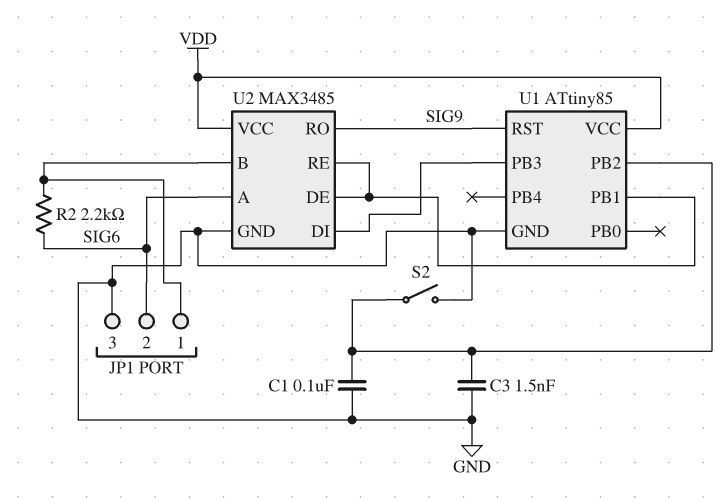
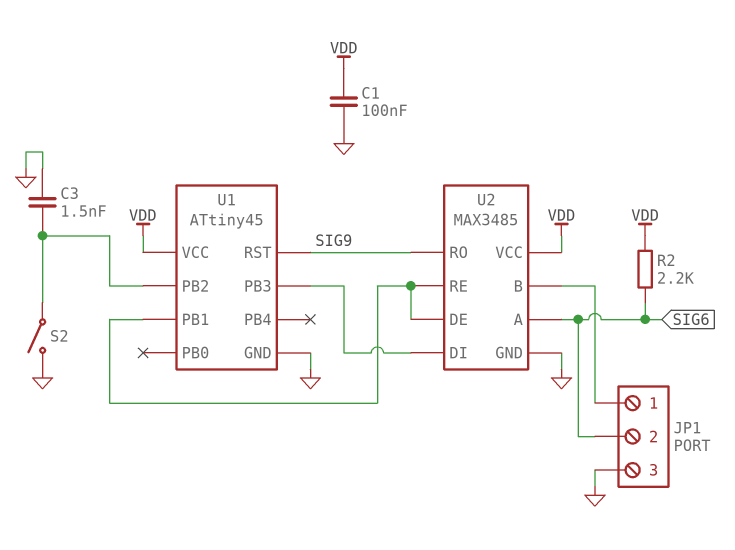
C1: 100nF (GND, U1/PB2) -> 100nF (GND, VDD)
R2: 2.2k (JP1/1, SIG6) -> 2.2k (SIG6, VDD)
U1: ATtiny85 -> ATtiny45

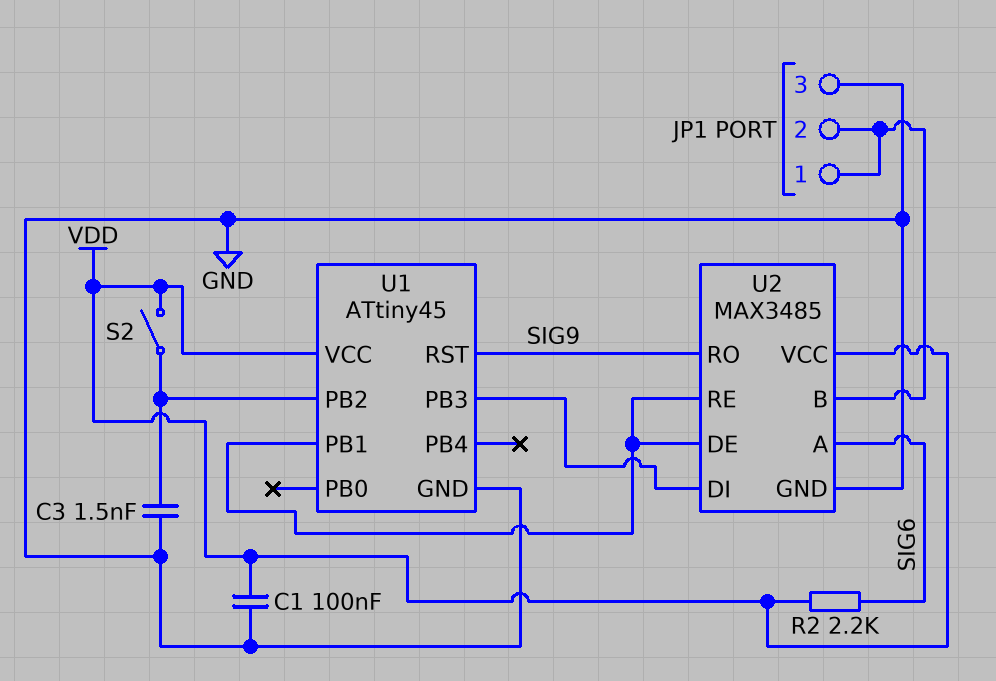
JP1 pin 2: SIG6 -> JP1/1
S2: switch (GND, U1/PB2) -> switch (U1/PB2, VDD)

